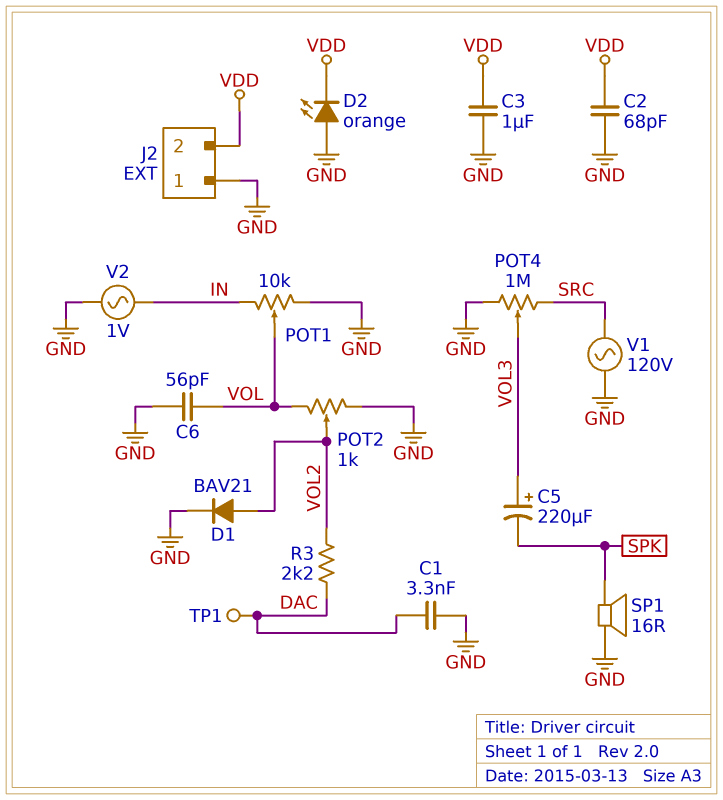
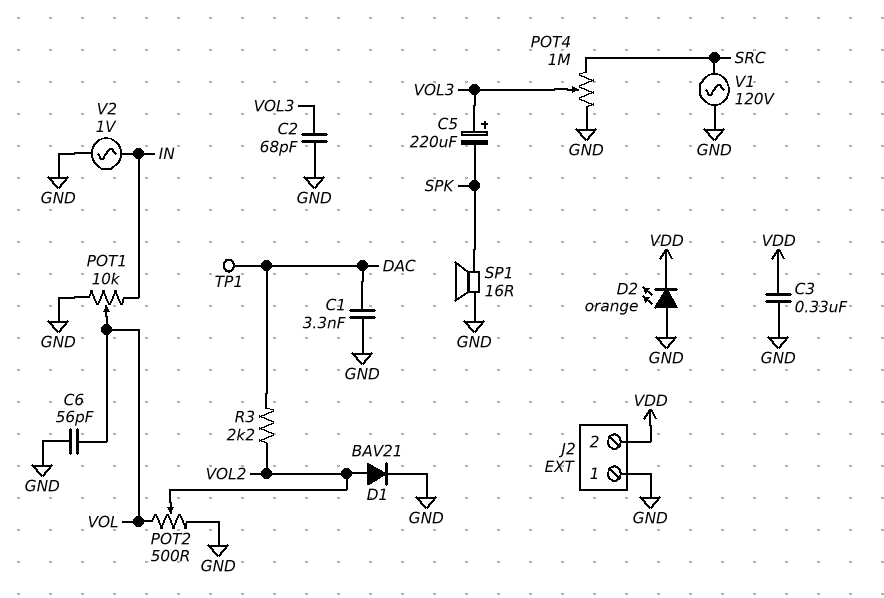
C2: 68pF (GND, VDD) -> 68pF (GND, VOL3)
C3: 1uF (GND, VDD) -> 330nF (GND, VDD)
POT2: 1k (GND, VOL, wiper VOL2) -> 500 (GND, VOL, wiper VOL2)

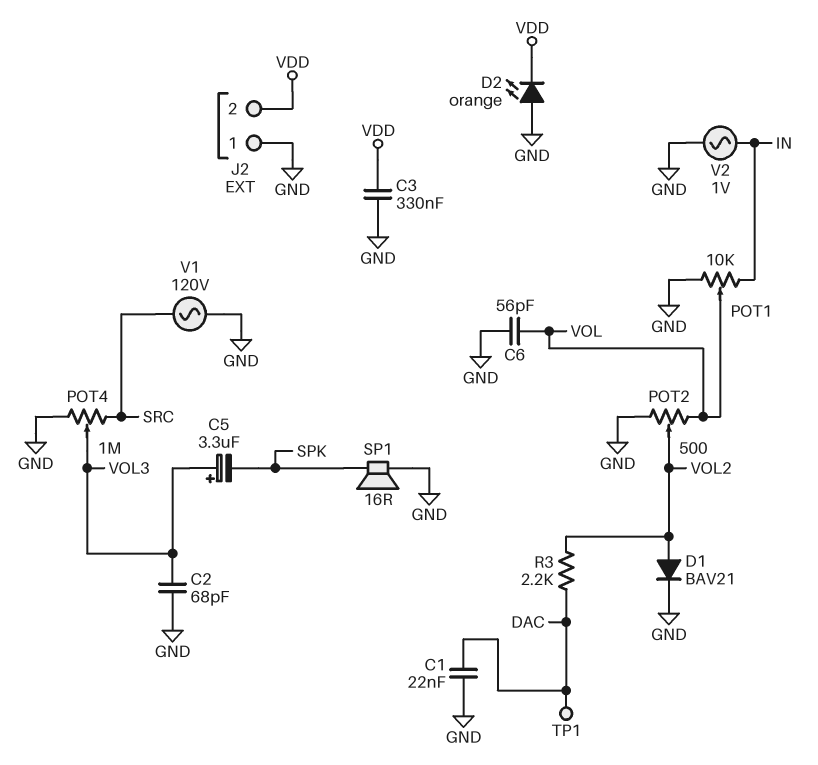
C1: 3.3nF (DAC, GND) -> 22nF (DAC, GND)
C5: 220uF (plus VOL3, minus SPK) -> 3.3uF (plus VOL3, minus SPK)

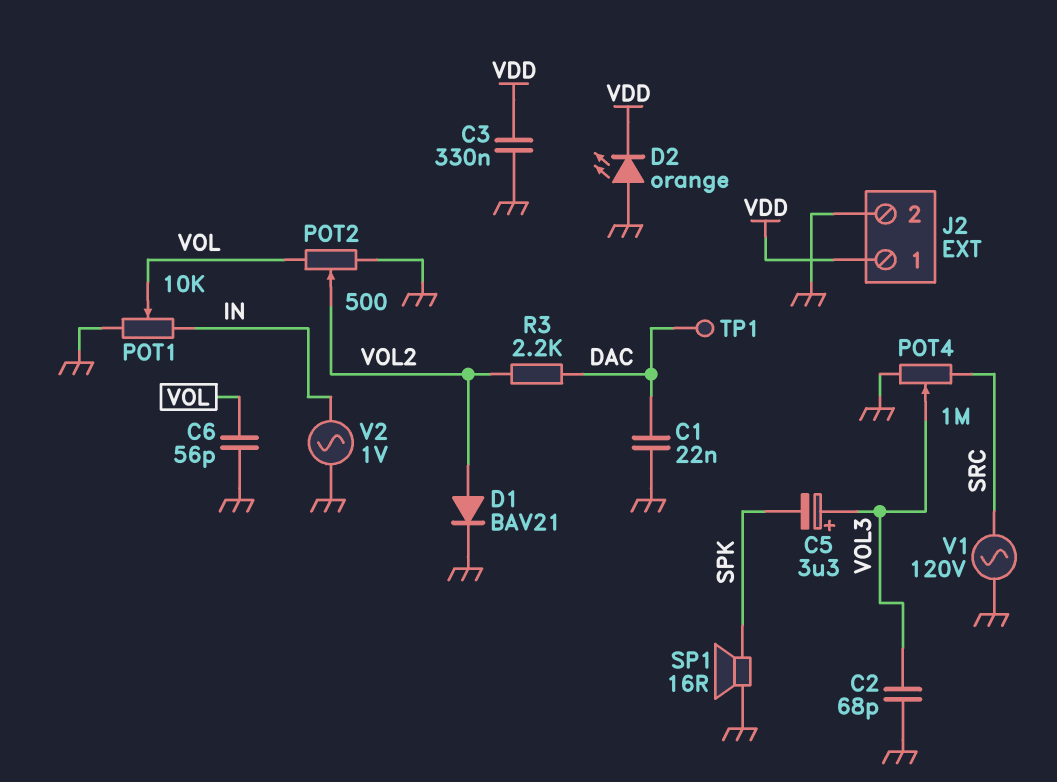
J2 pin 1: GND -> VDD
J2 pin 2: VDD -> GND

